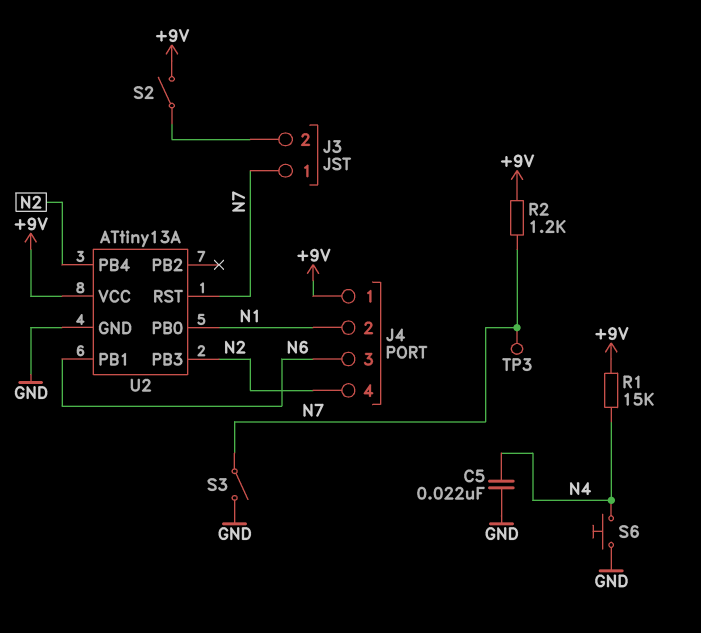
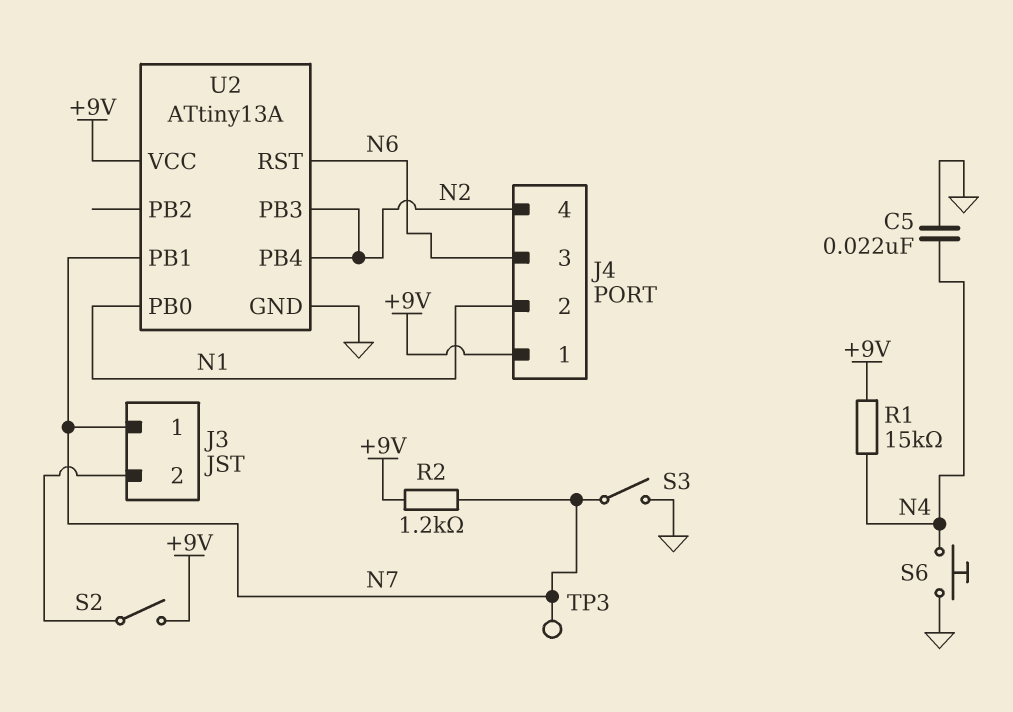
U2 pin PB1: N6 -> N7
U2 pin RST: N7 -> N6

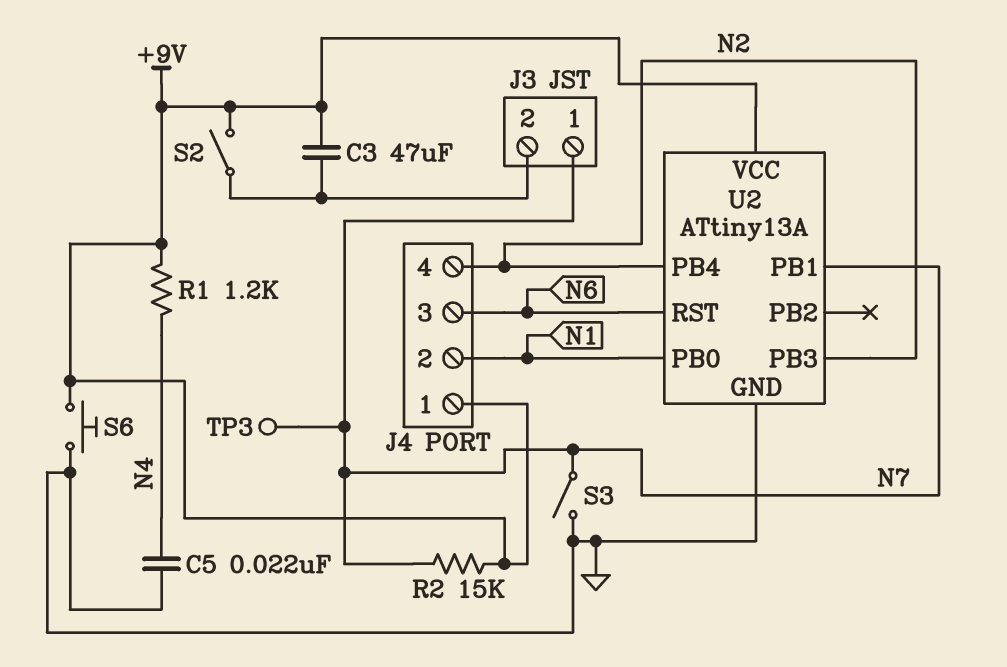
C3: none -> 47uF (+9V, J3/2)
R1: 15k (+9V, N4) -> 1.2k (+9V, N4)
R2: 1.2k (+9V, N7) -> 15k (+9V, N7)
S6: button (GND, N4) -> button (+9V, GND)

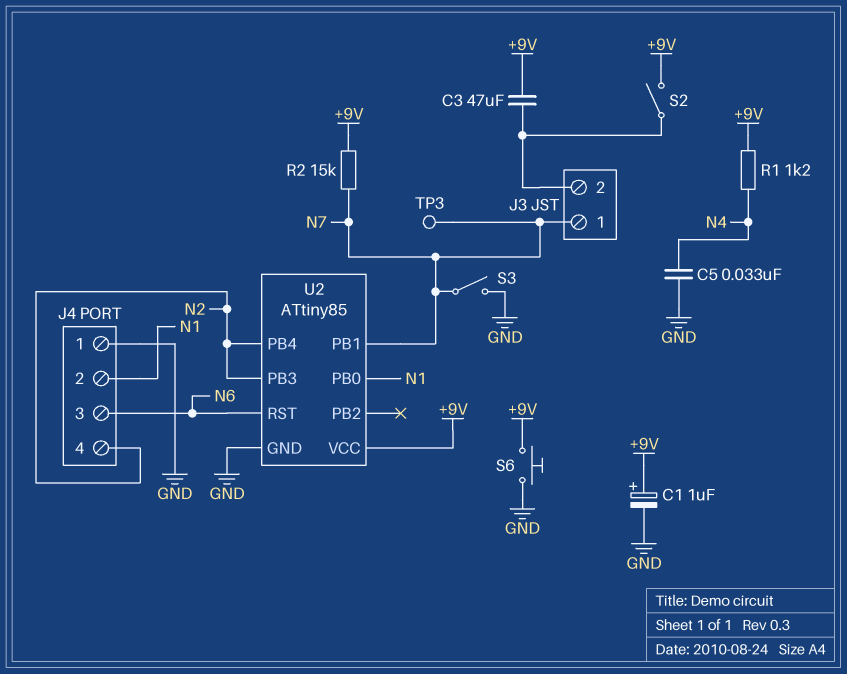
C1: none -> 1uF (plus +9V, minus GND)
C5: 22nF (GND, N4) -> 33nF (GND, N4)
J4 pin 1: +9V -> GND
U2: ATtiny13A -> ATtiny85

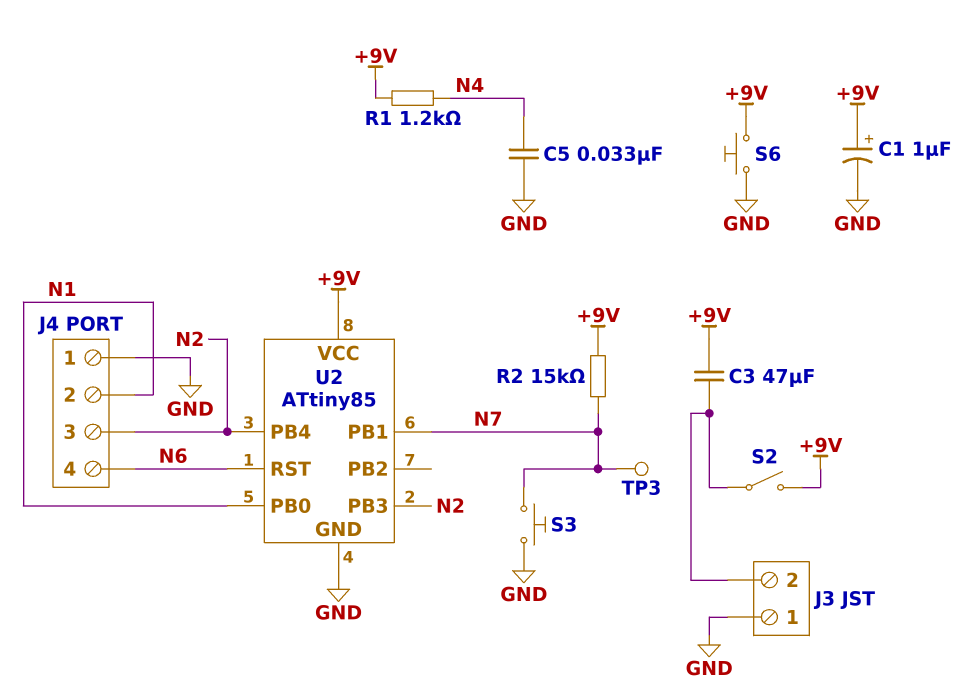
J3 pin 1: N7 -> GND
J4 pin 3: N6 -> N2
J4 pin 4: N2 -> N6
S3: switch (GND, N7) -> button (GND, N7)

